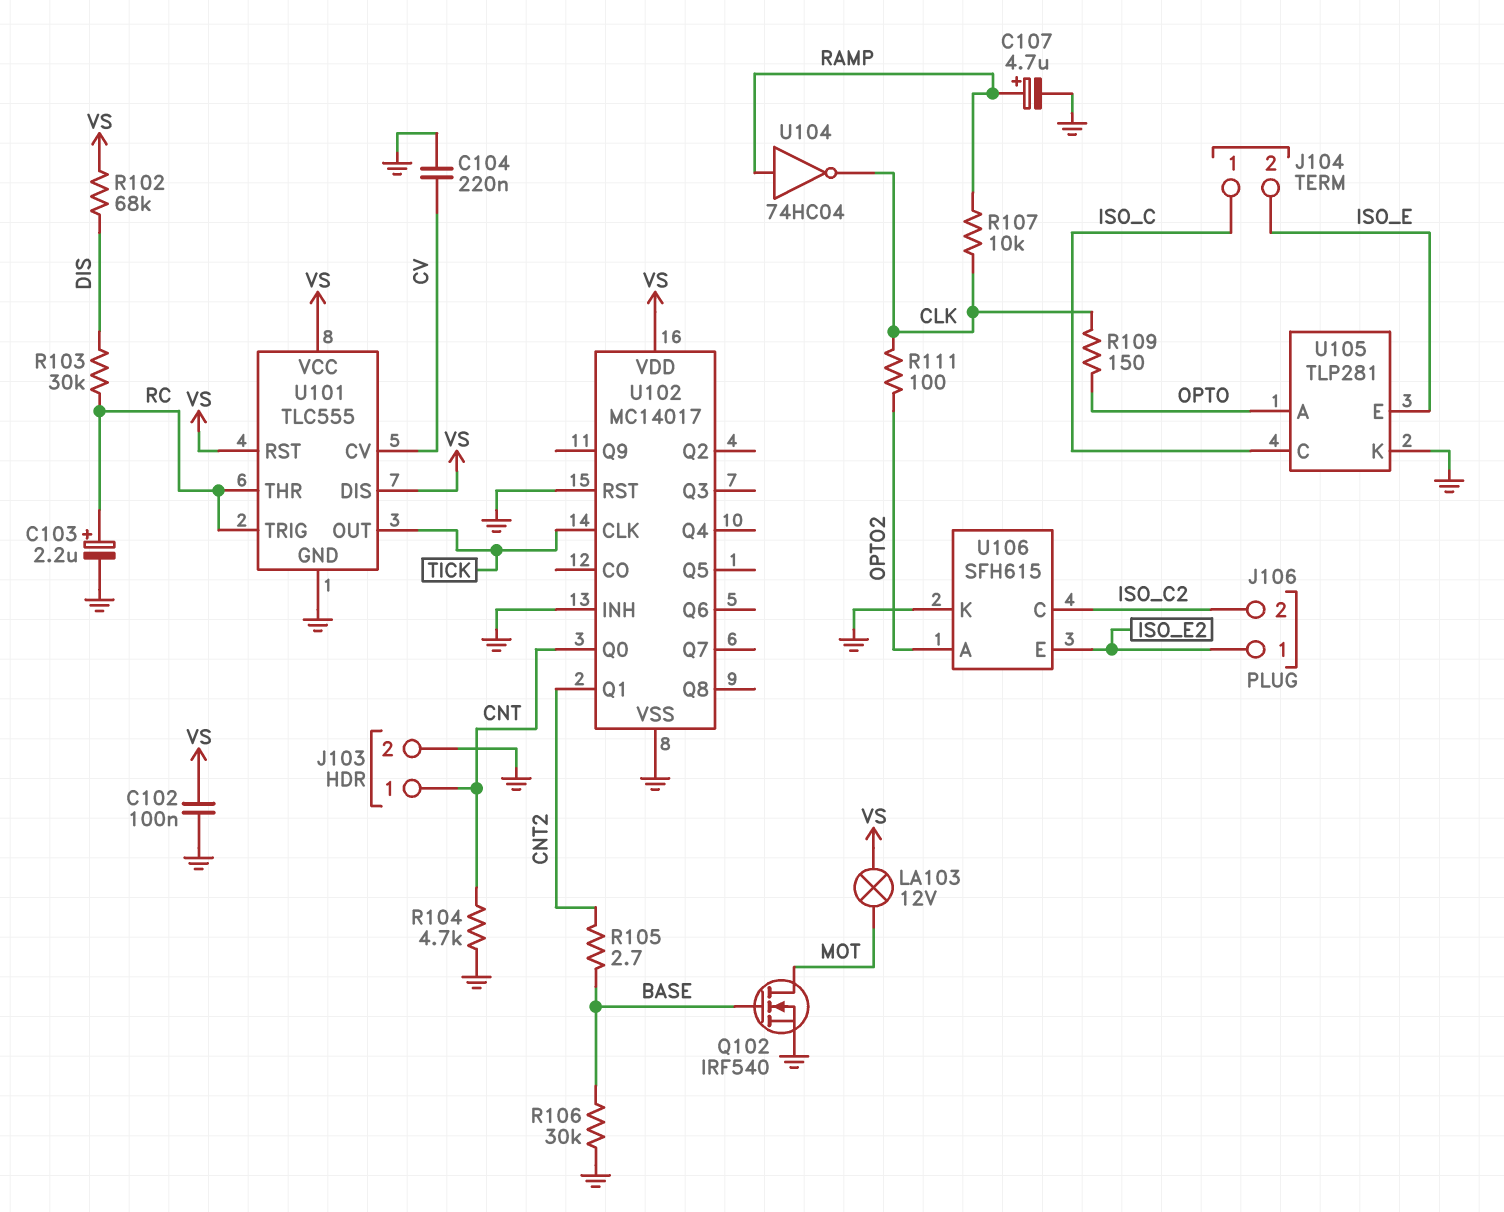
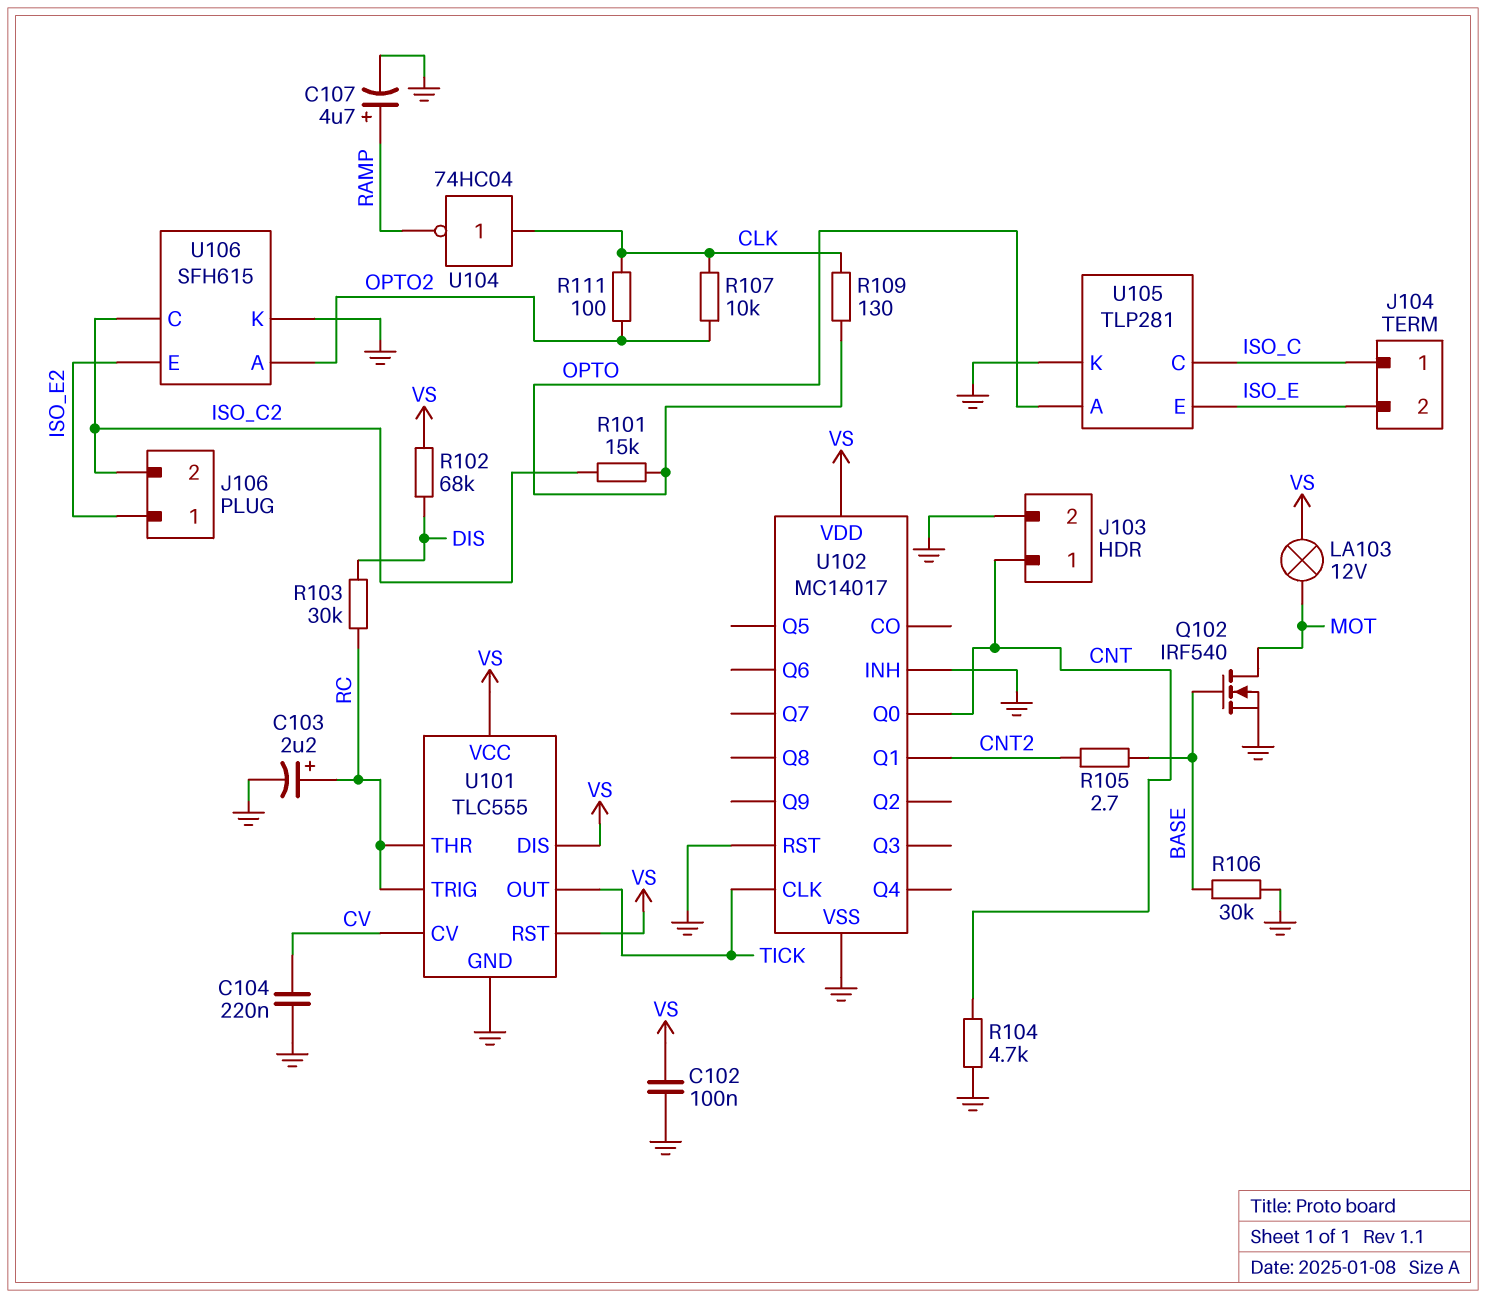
R101: none -> 15k (ISO_C2, OPTO)
R107: 10k (CLK, RAMP) -> 10k (CLK, OPTO2)
R109: 150 (CLK, OPTO) -> 130 (CLK, OPTO)
U104: NOT 74HC04 (in RAMP, out CLK) -> NOT 74HC04 (in CLK, out RAMP)

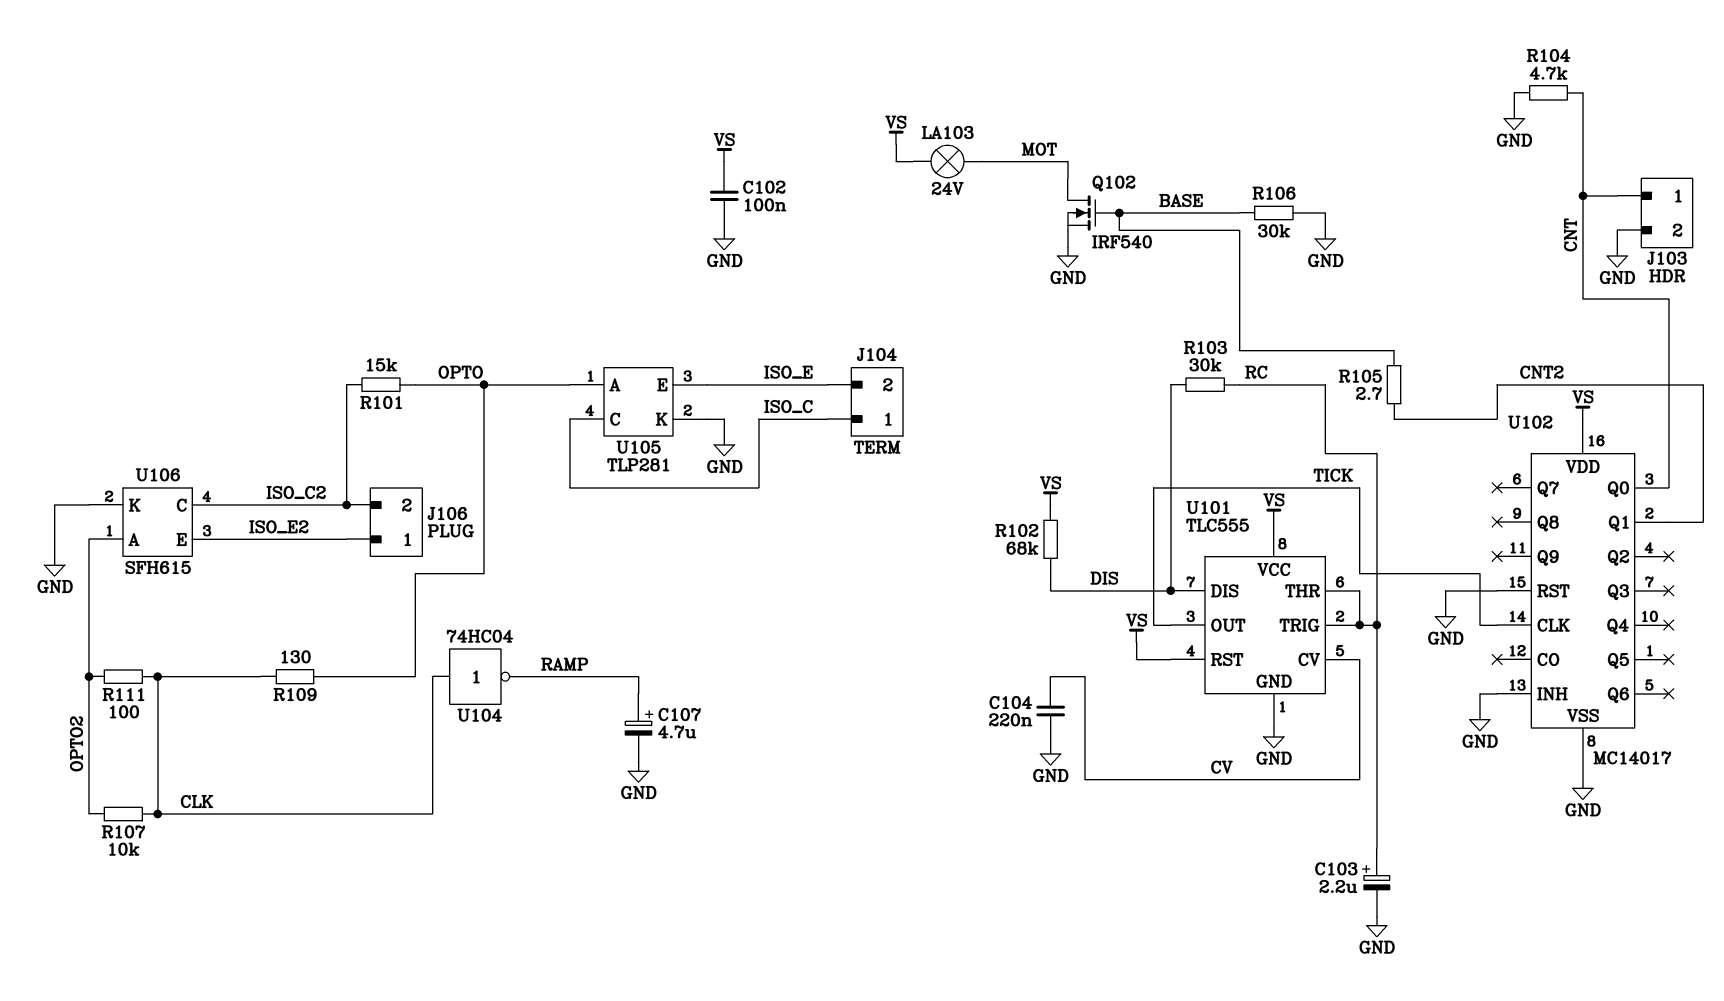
LA103: lamp 12V (MOT, VS) -> lamp 24V (MOT, VS)
U101 pin DIS: VS -> DIS

